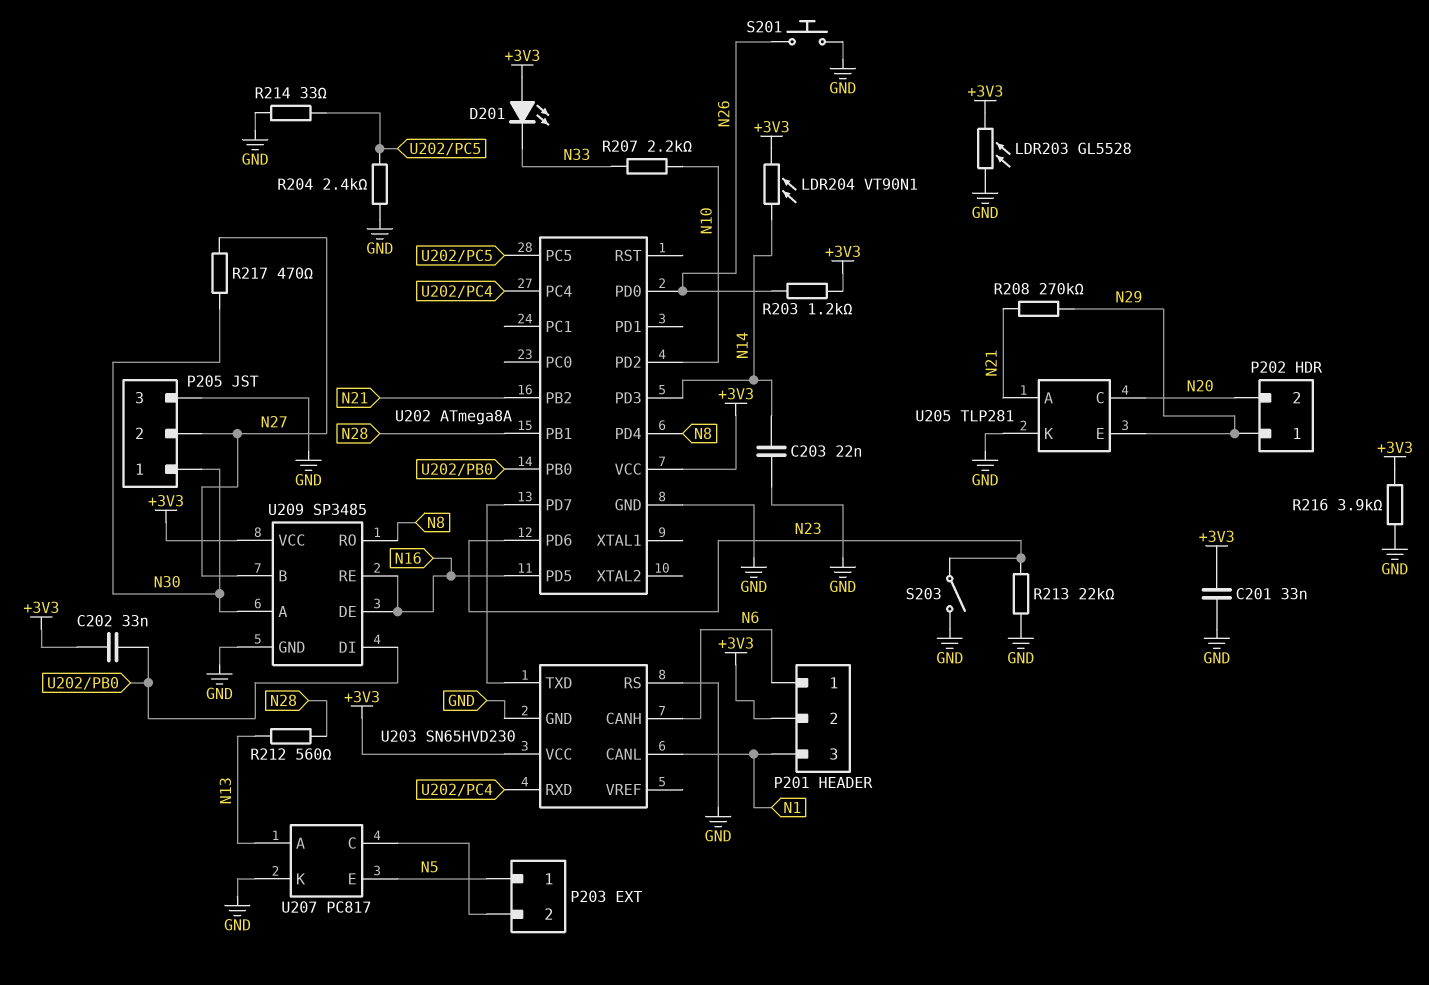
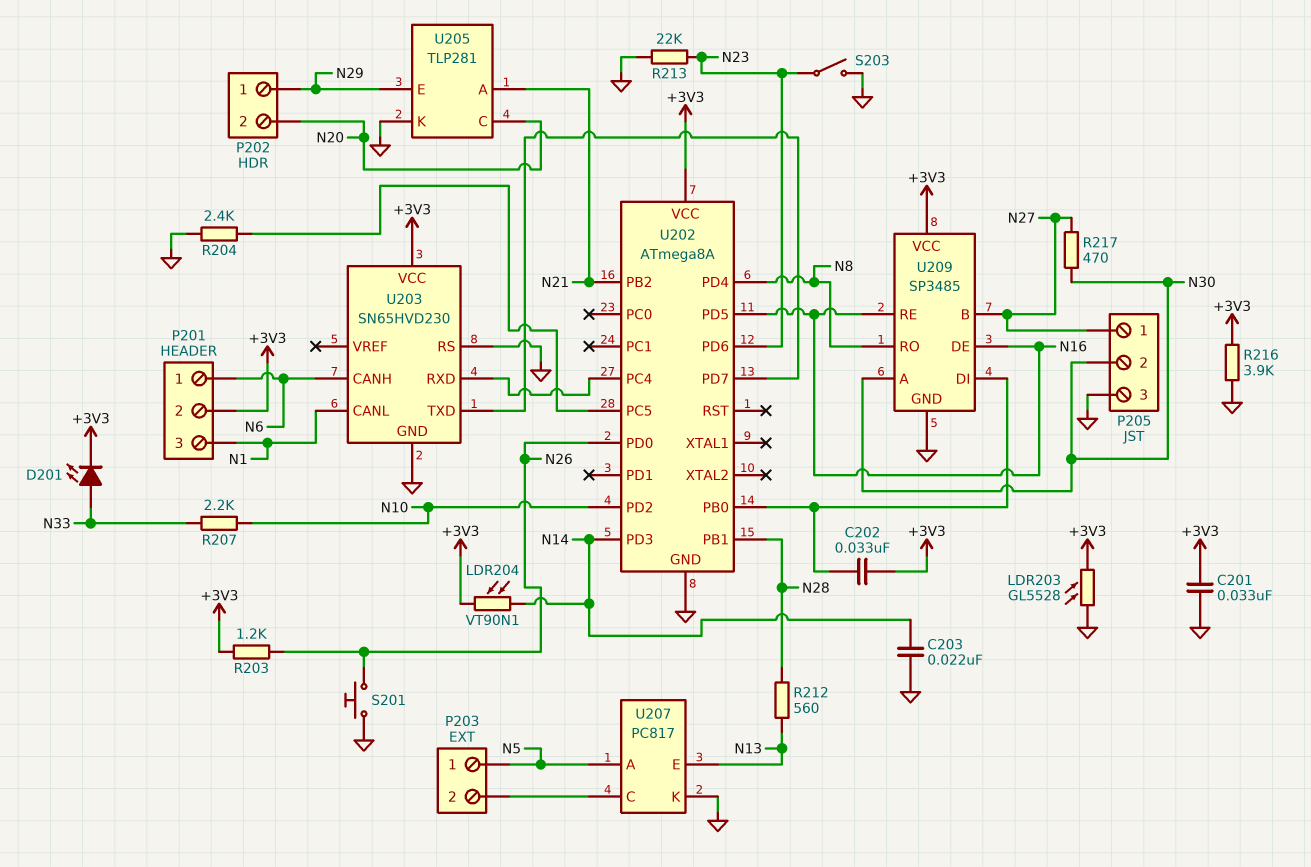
D201: LED (A +3V3, K N33) -> LED (A N33, K +3V3)
P205 pin 1: N30 -> N27
P205 pin 2: N27 -> N30
R208: 270k (N21, N29) -> none
R214: 33 (GND, U202/PC5) -> none
U207 pin A: N13 -> N5
U207 pin E: N5 -> N13

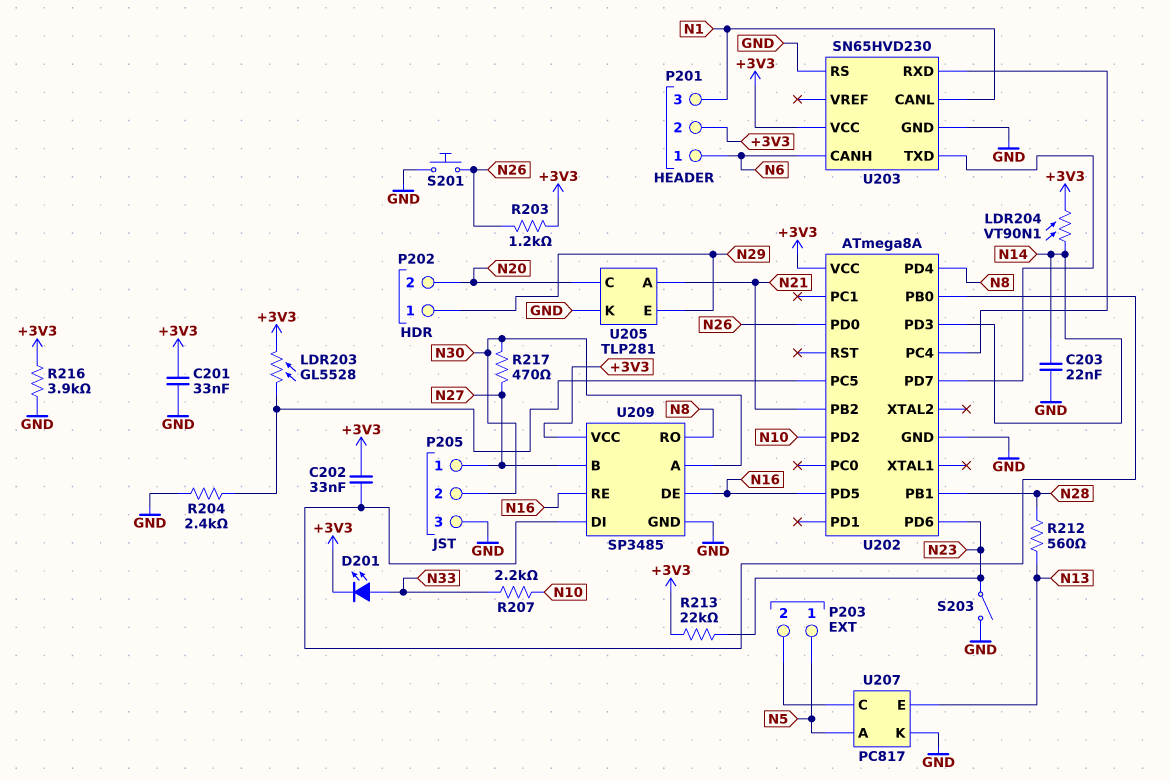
LDR203: GL5528 (+3V3, GND) -> GL5528 (+3V3, U202/PC5)
R213: 22k (GND, N23) -> 22k (+3V3, N23)

